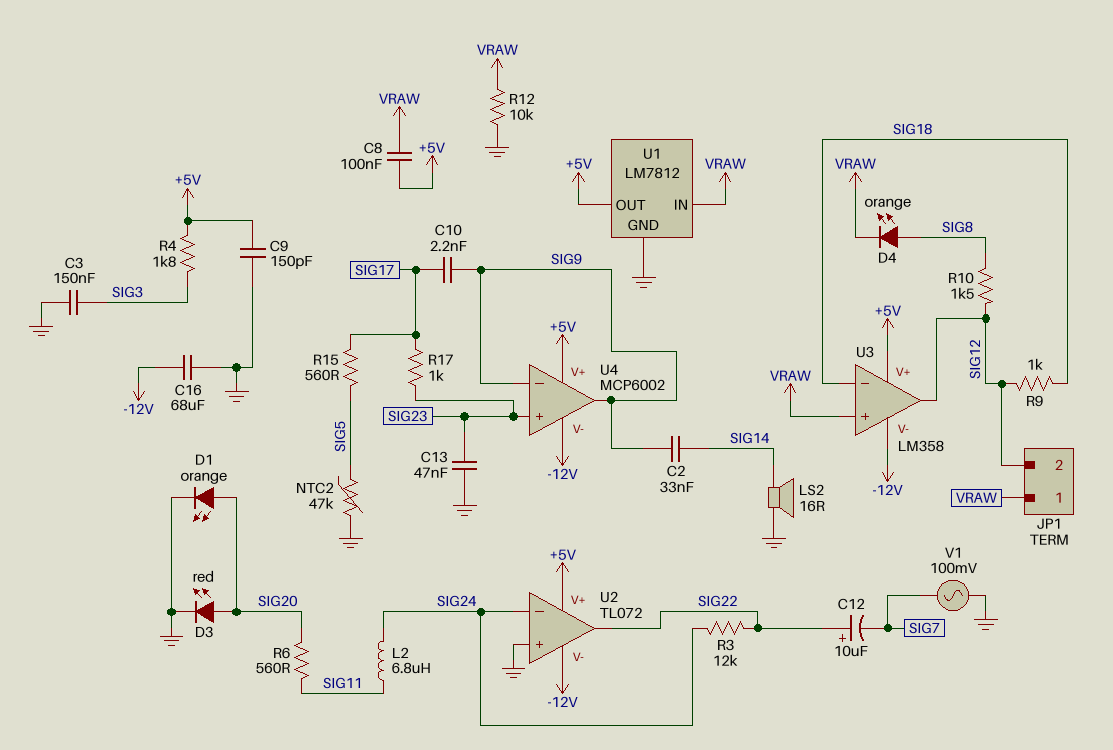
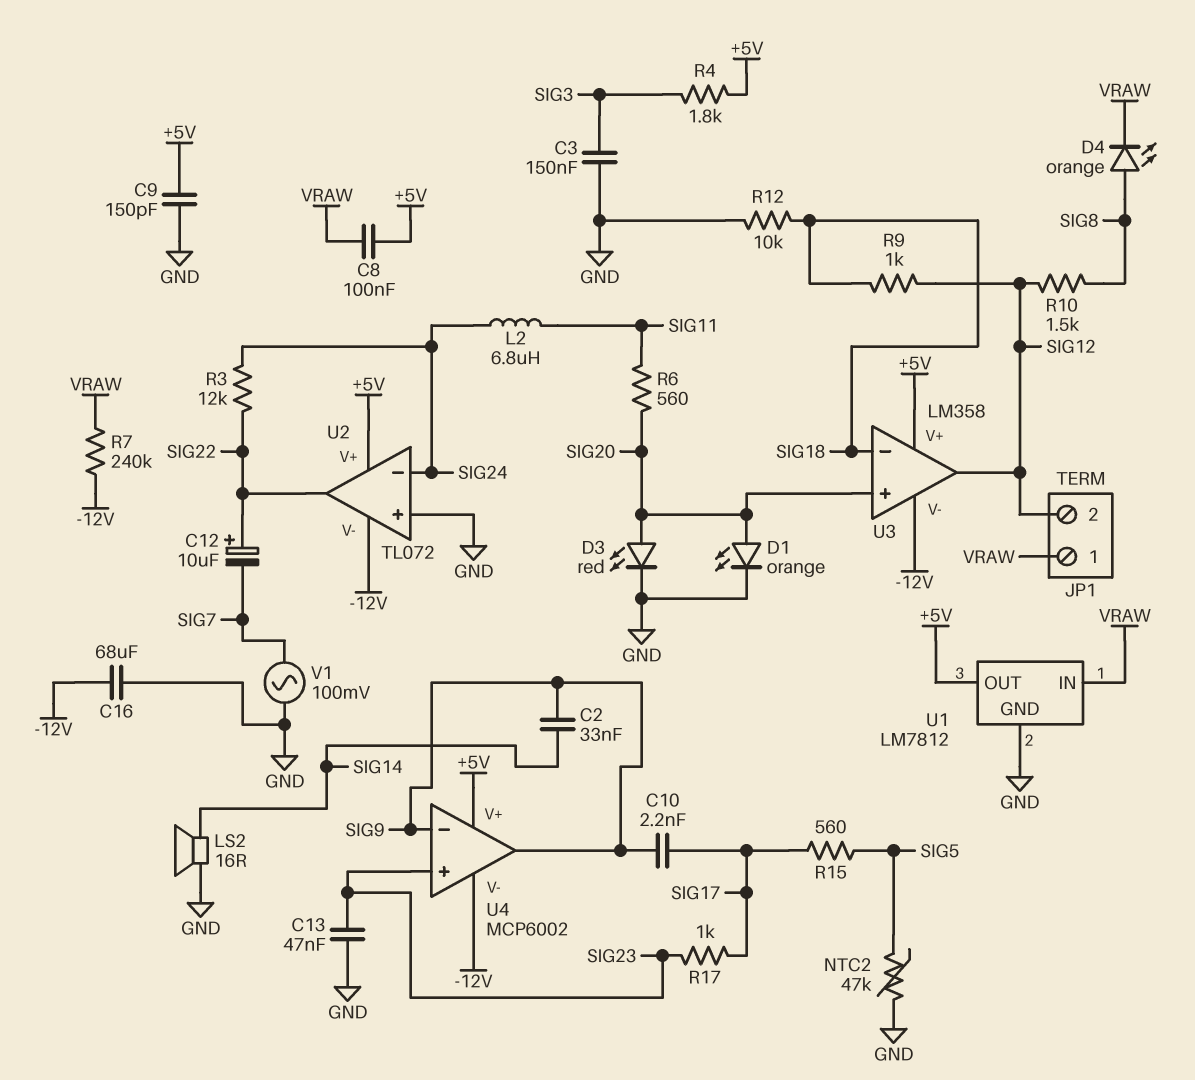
R7: none -> 240k (-12V, VRAW)
R12: 10k (GND, VRAW) -> 10k (GND, SIG18)
U3 pin in+: VRAW -> SIG20

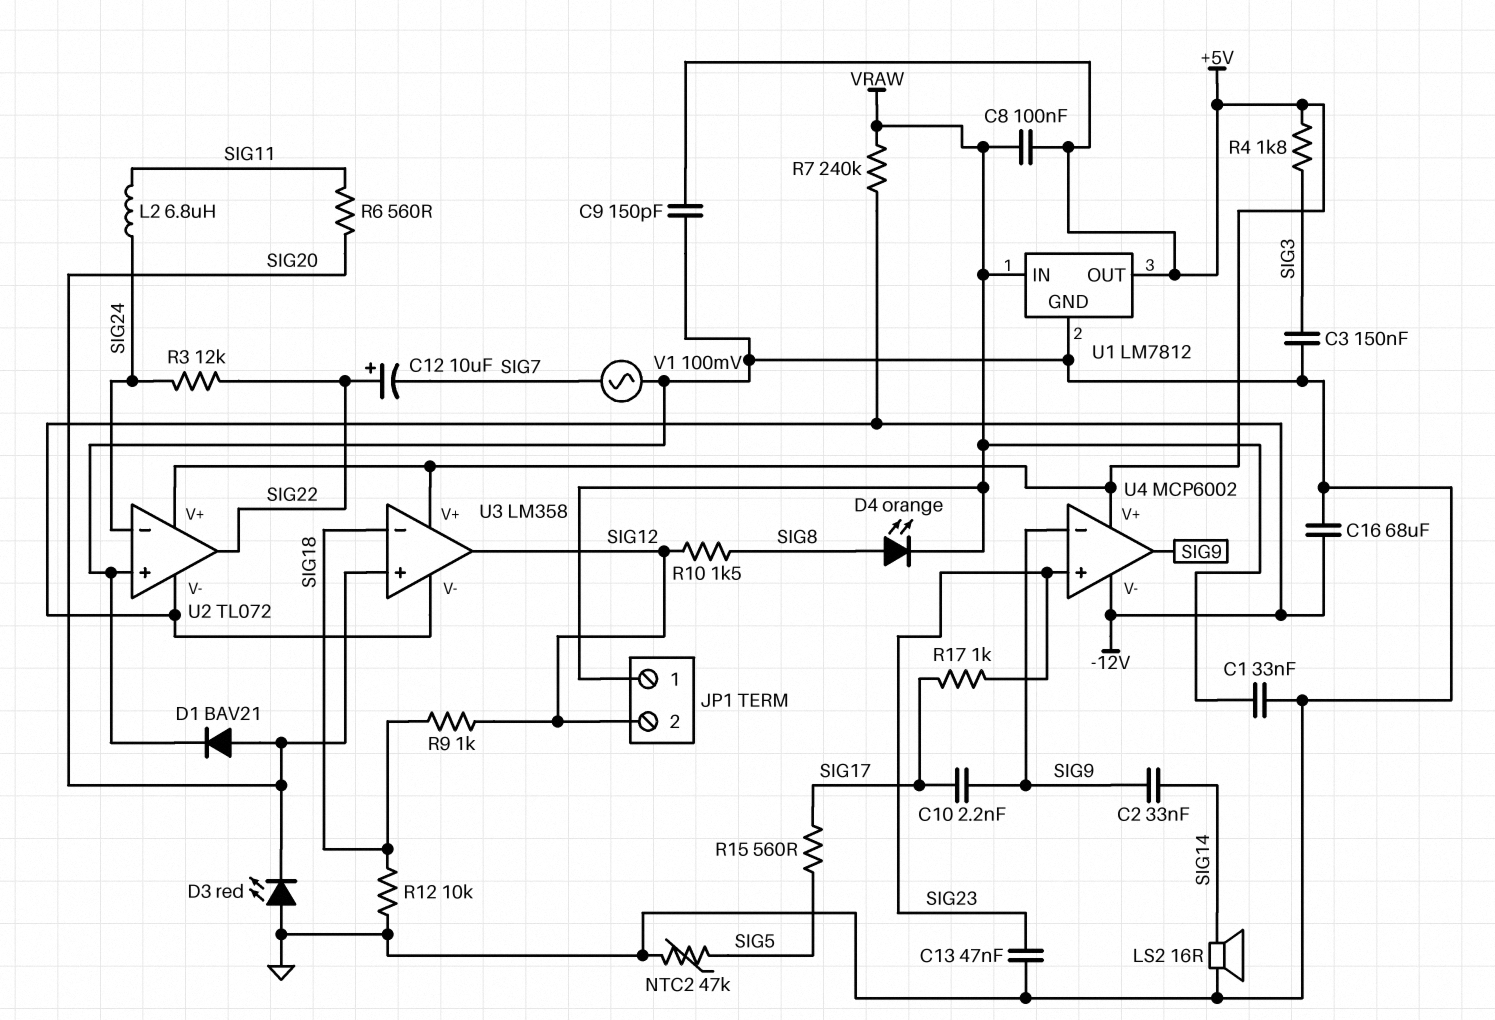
C1: none -> 33nF (GND, VRAW)
D1: LED orange (A SIG20, K GND) -> diode BAV21 (A SIG20, K GND)
D3: LED red (A SIG20, K GND) -> LED red (A GND, K SIG20)

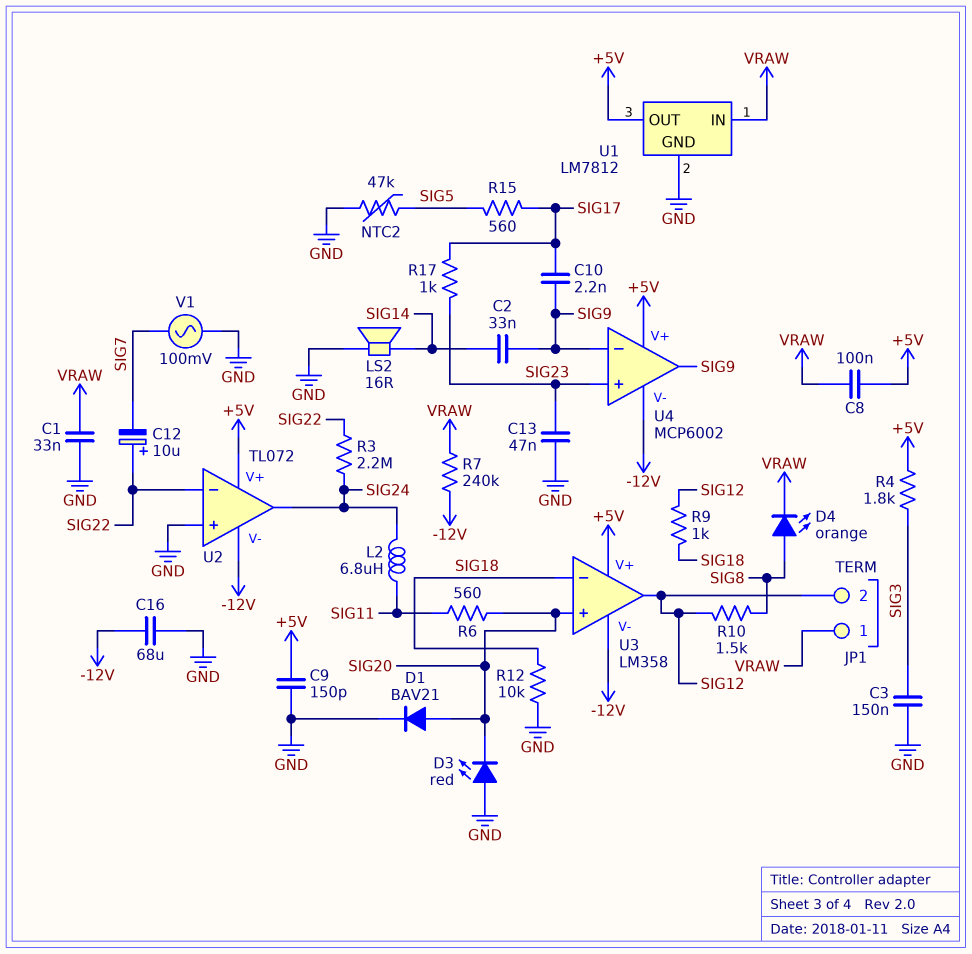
R3: 12k (SIG22, SIG24) -> 2.2M (SIG22, SIG24)
U2 pin in-: SIG24 -> SIG22
U2 pin out: SIG22 -> SIG24

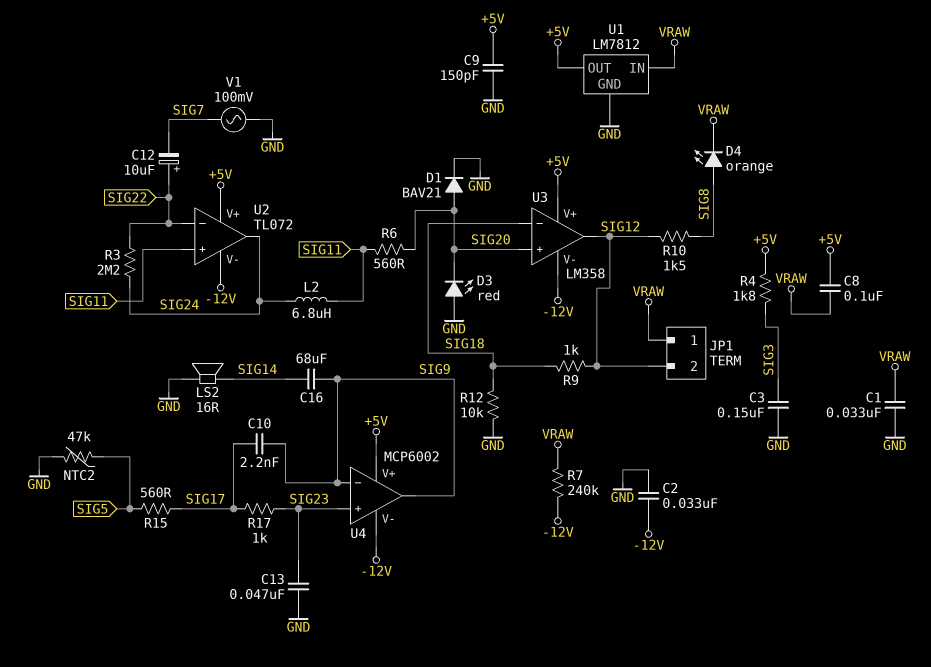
C2: 33nF (SIG9, SIG14) -> 33nF (-12V, GND)
C16: 68uF (-12V, GND) -> 68uF (SIG9, SIG14)
U2 pin in+: GND -> SIG11

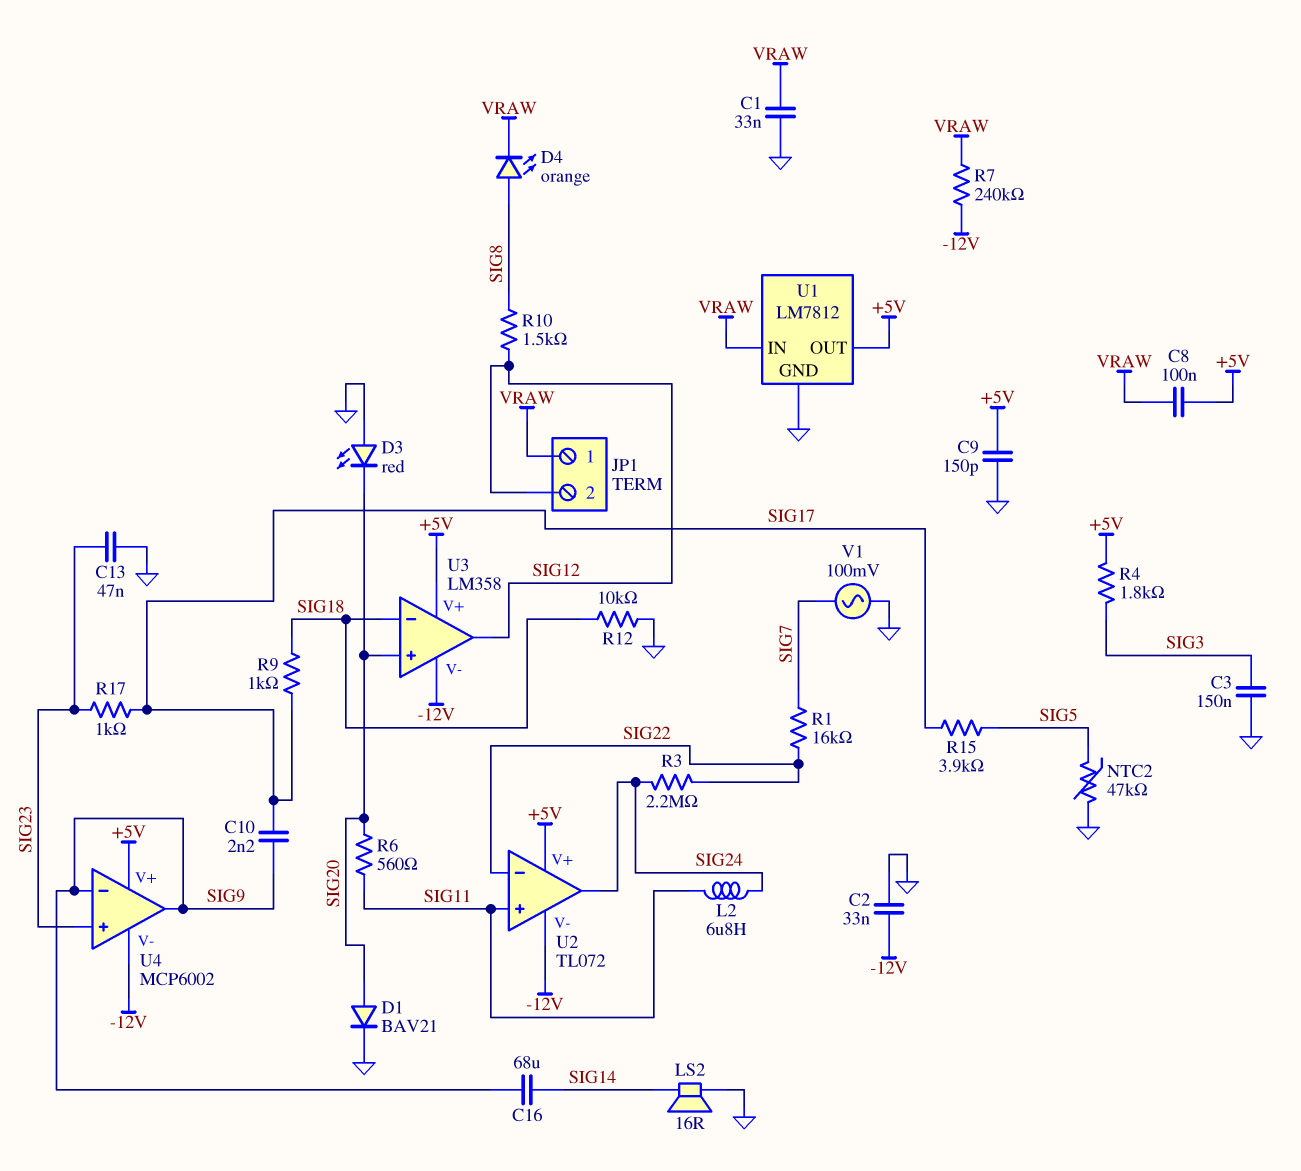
C12: 10uF (plus SIG22, minus SIG7) -> none
R1: none -> 16k (SIG7, SIG22)
R9: 1k (SIG12, SIG18) -> 1k (SIG17, SIG18)
R15: 560 (SIG5, SIG17) -> 3.9k (SIG5, SIG17)

